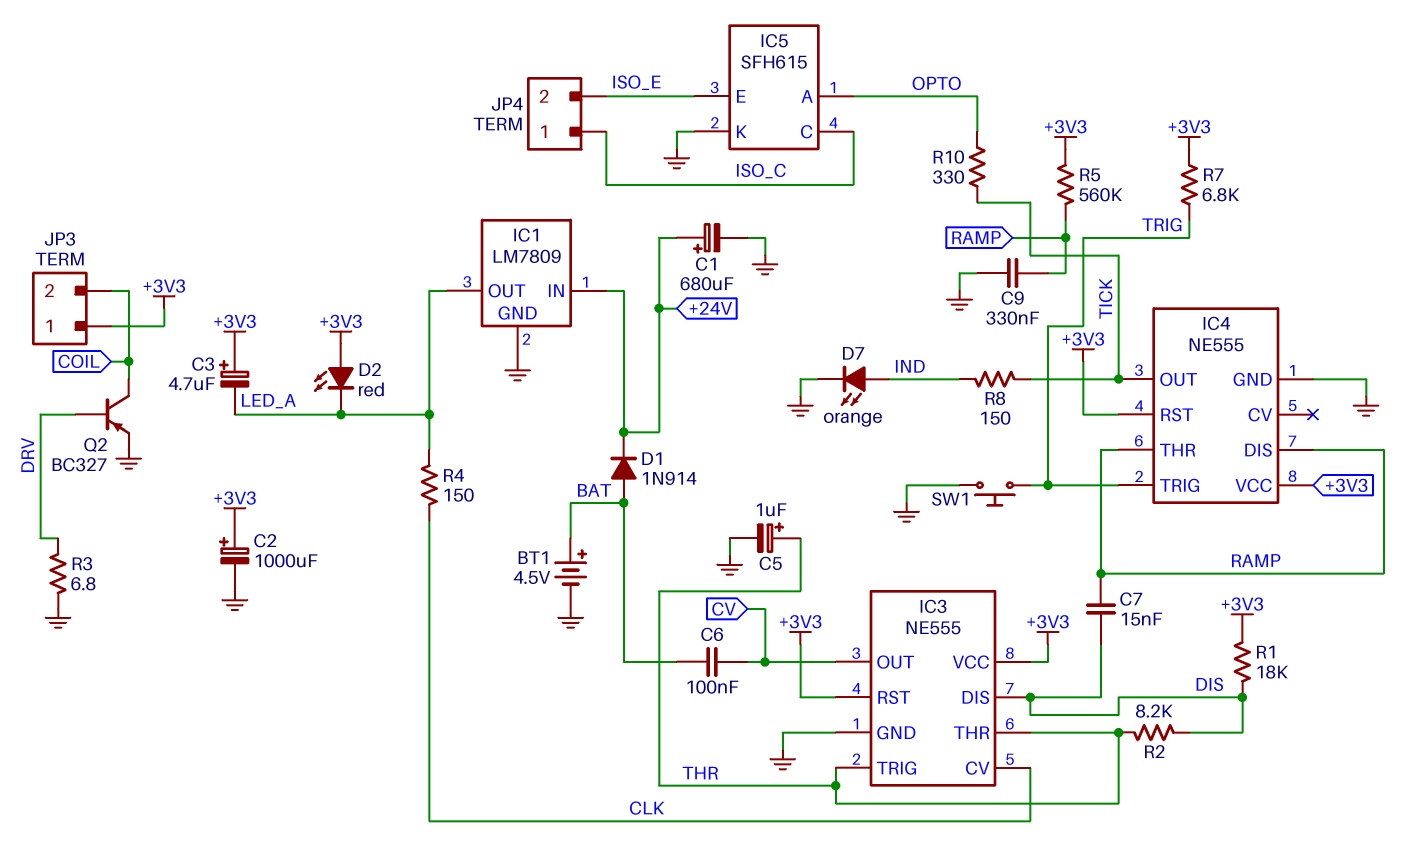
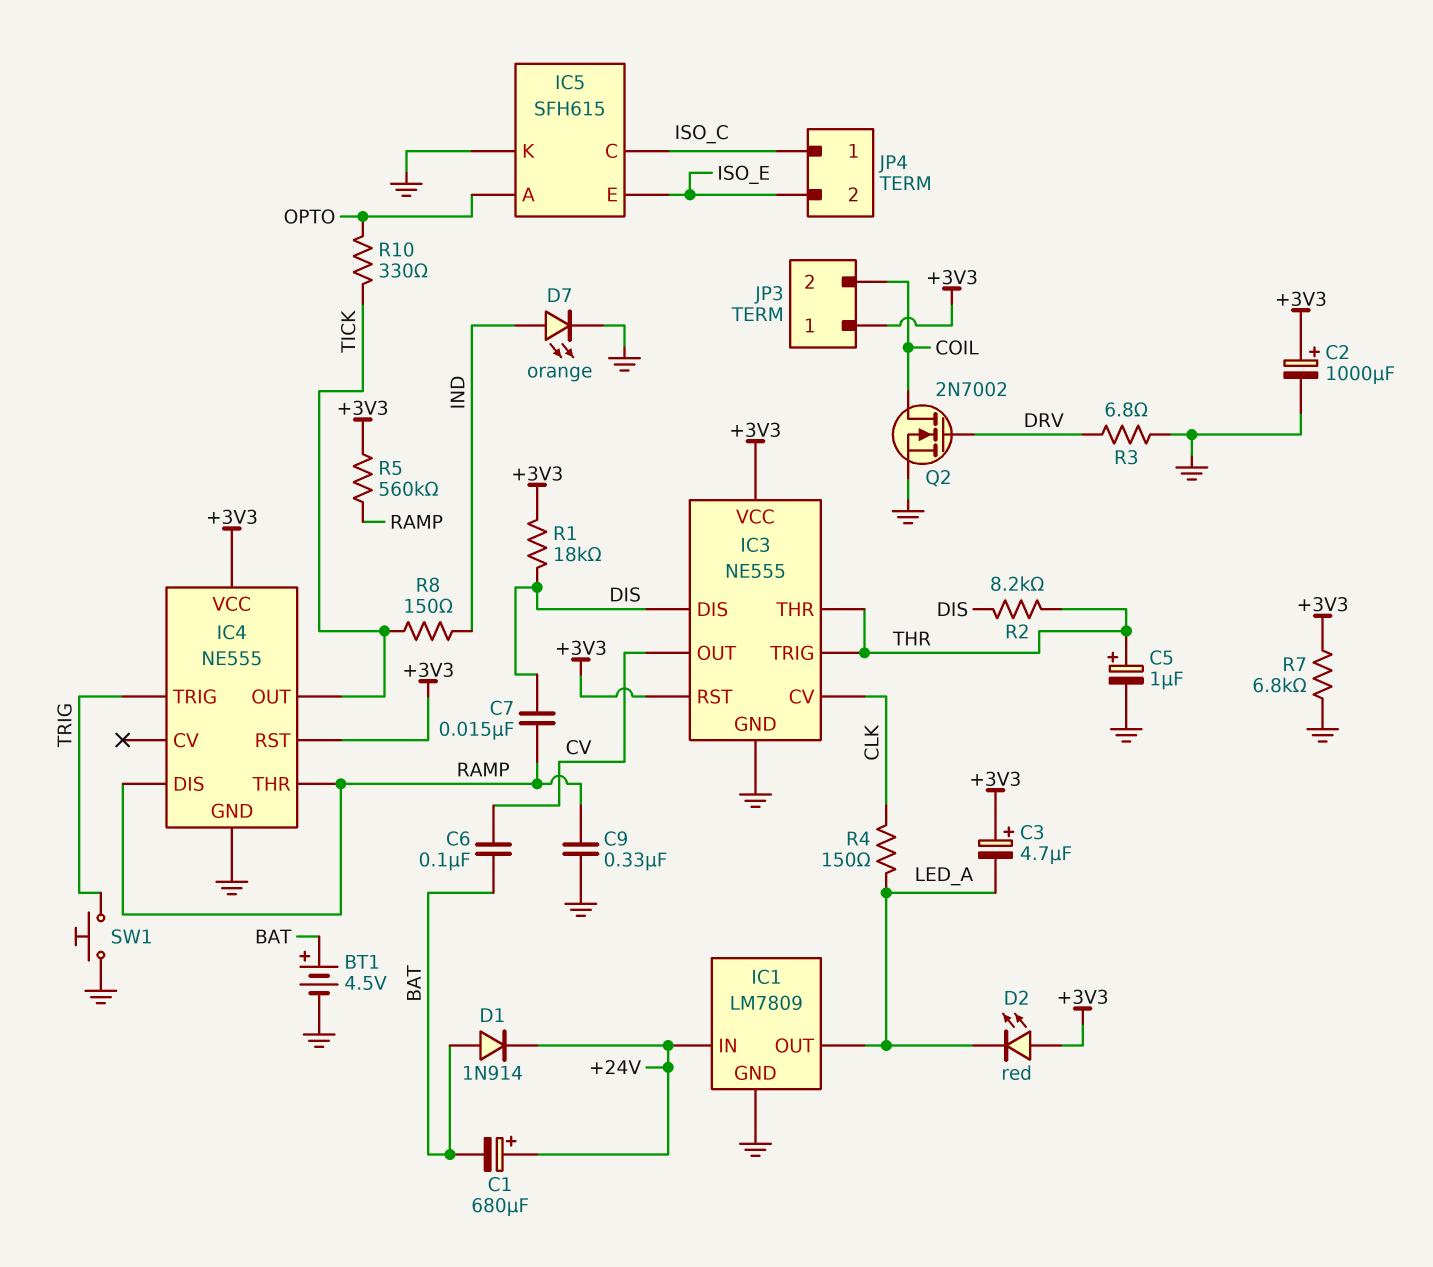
C1: 680uF (plus +24V, minus GND) -> 680uF (plus +24V, minus BAT)
Q2: PNP BC327 (B DRV, C COIL, E GND) -> NMOS 2N7002 (G DRV, D COIL, S GND)
R7: 6.8k (+3V3, TRIG) -> 6.8k (+3V3, GND)

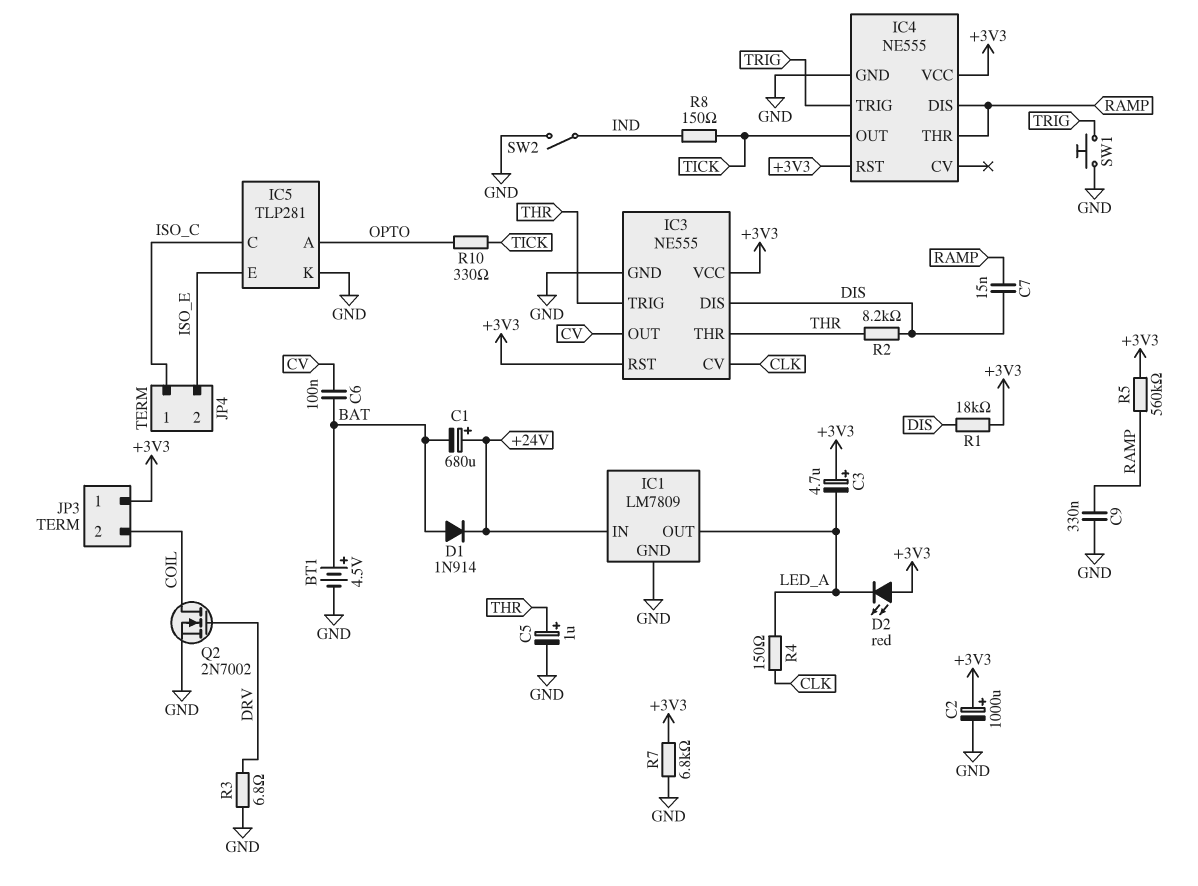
D7: LED orange (A IND, K GND) -> none
IC5: SFH615 -> TLP281
SW2: none -> switch (GND, IND)

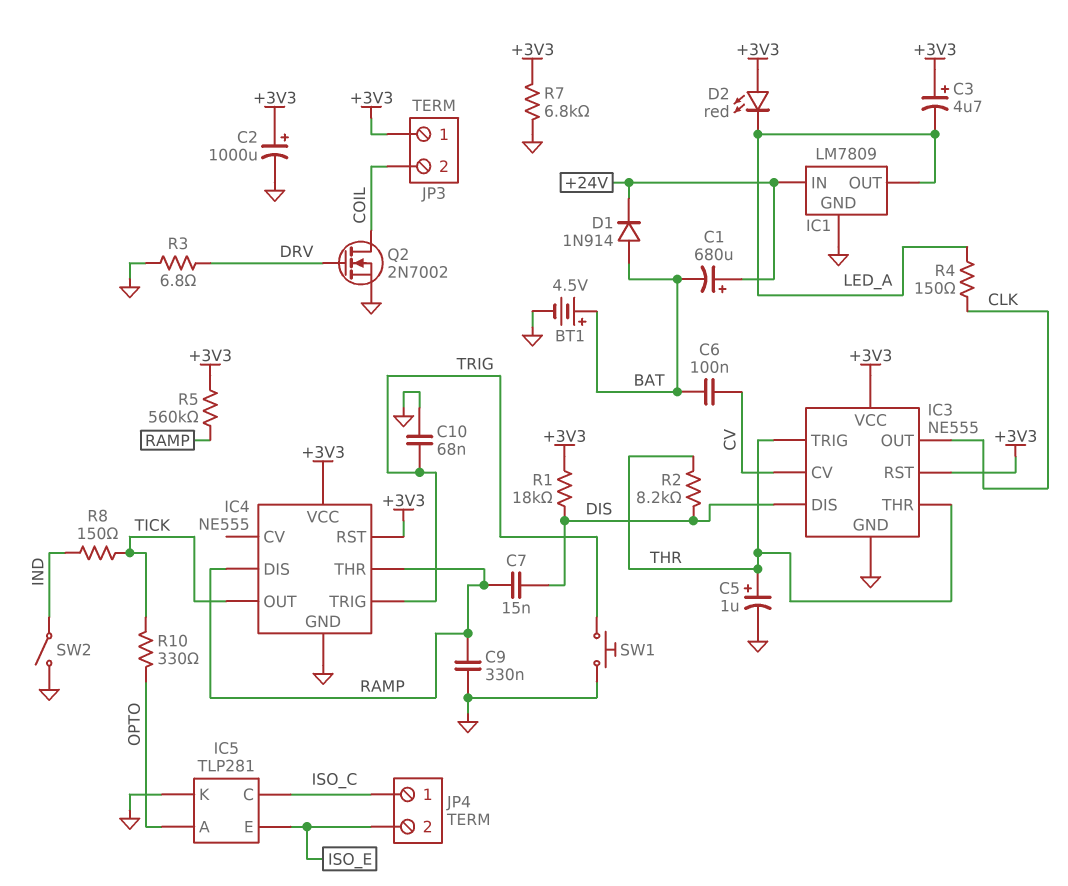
C10: none -> 68nF (GND, TRIG)
IC3 pin CV: CLK -> CV
IC3 pin OUT: CV -> CLK

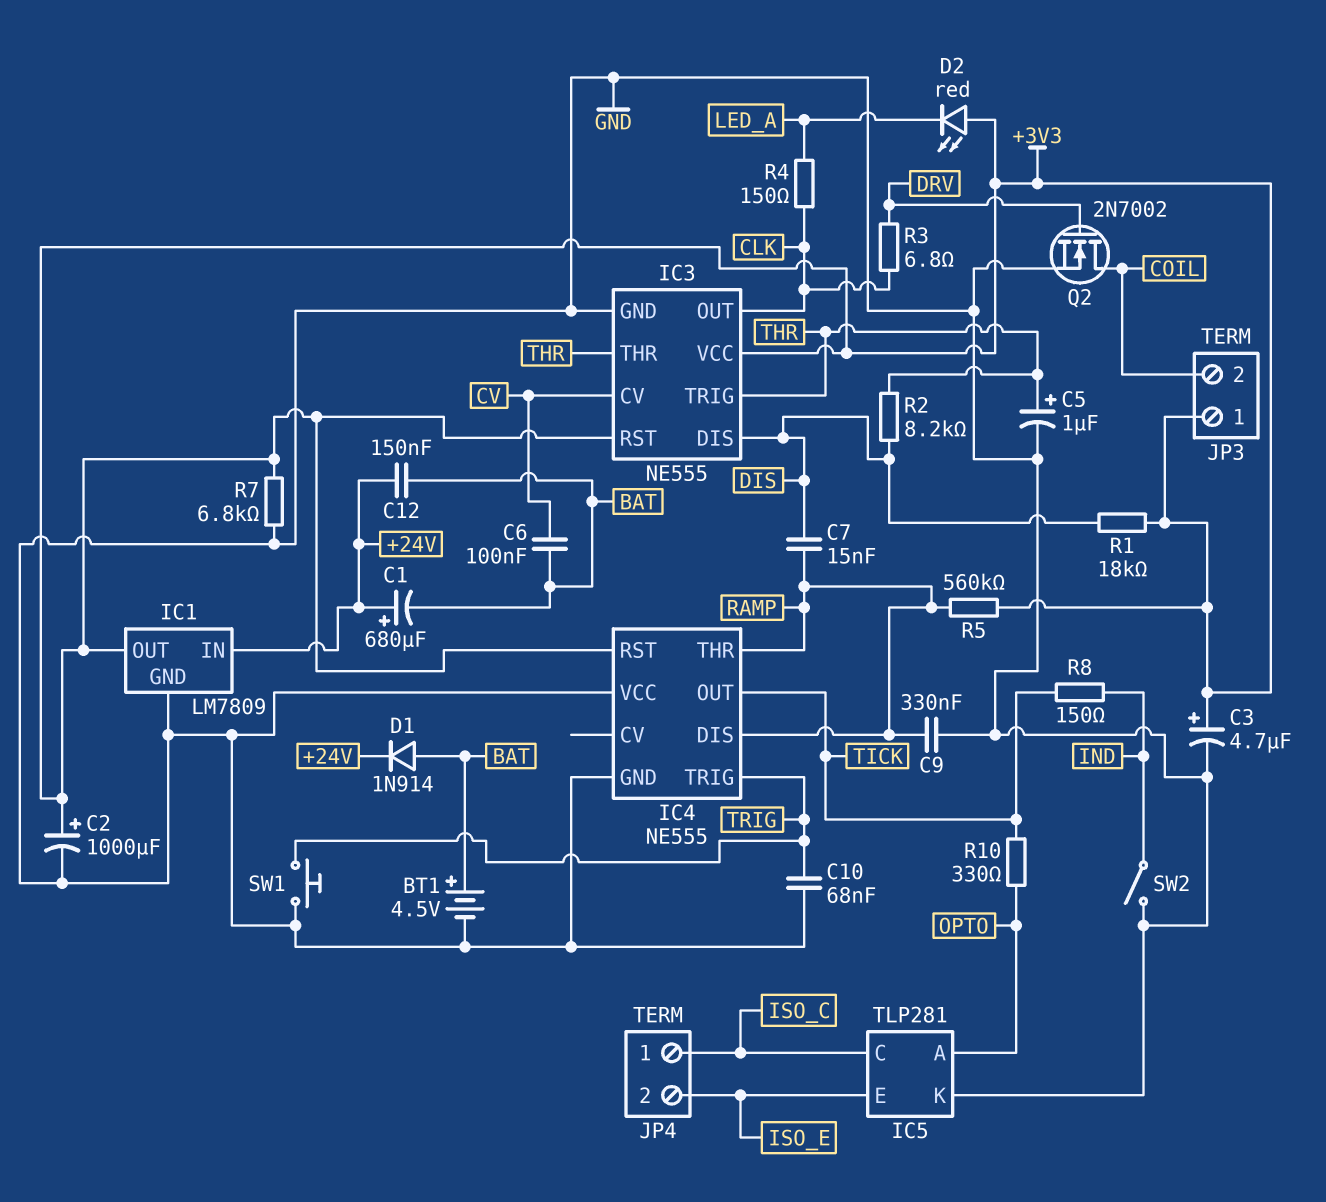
C3: 4.7uF (plus +3V3, minus LED_A) -> 4.7uF (plus +3V3, minus GND)
C12: none -> 150nF (+24V, BAT)
IC1 pin OUT: LED_A -> +3V3
IC4 pin VCC: +3V3 -> GND
R3: 6.8 (DRV, GND) -> 6.8 (CLK, DRV)

